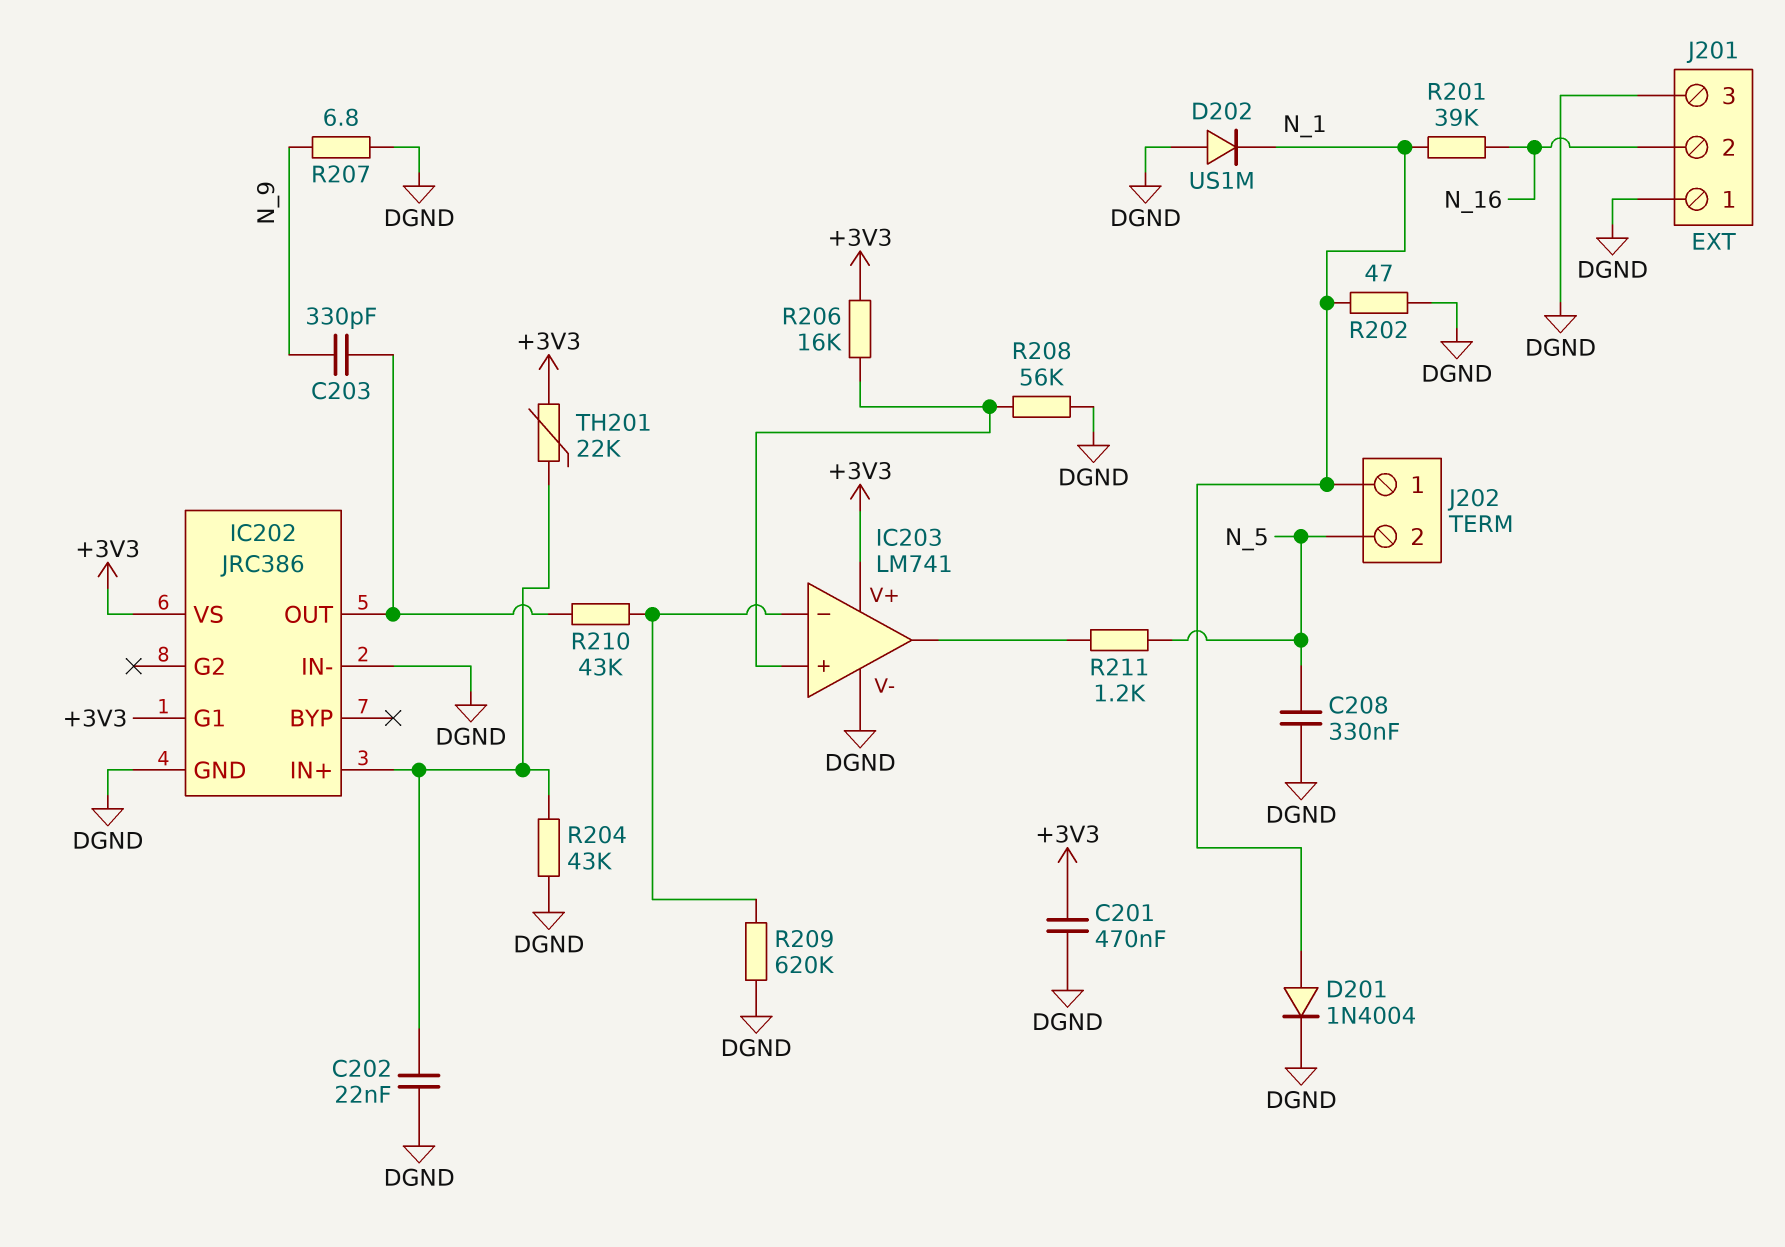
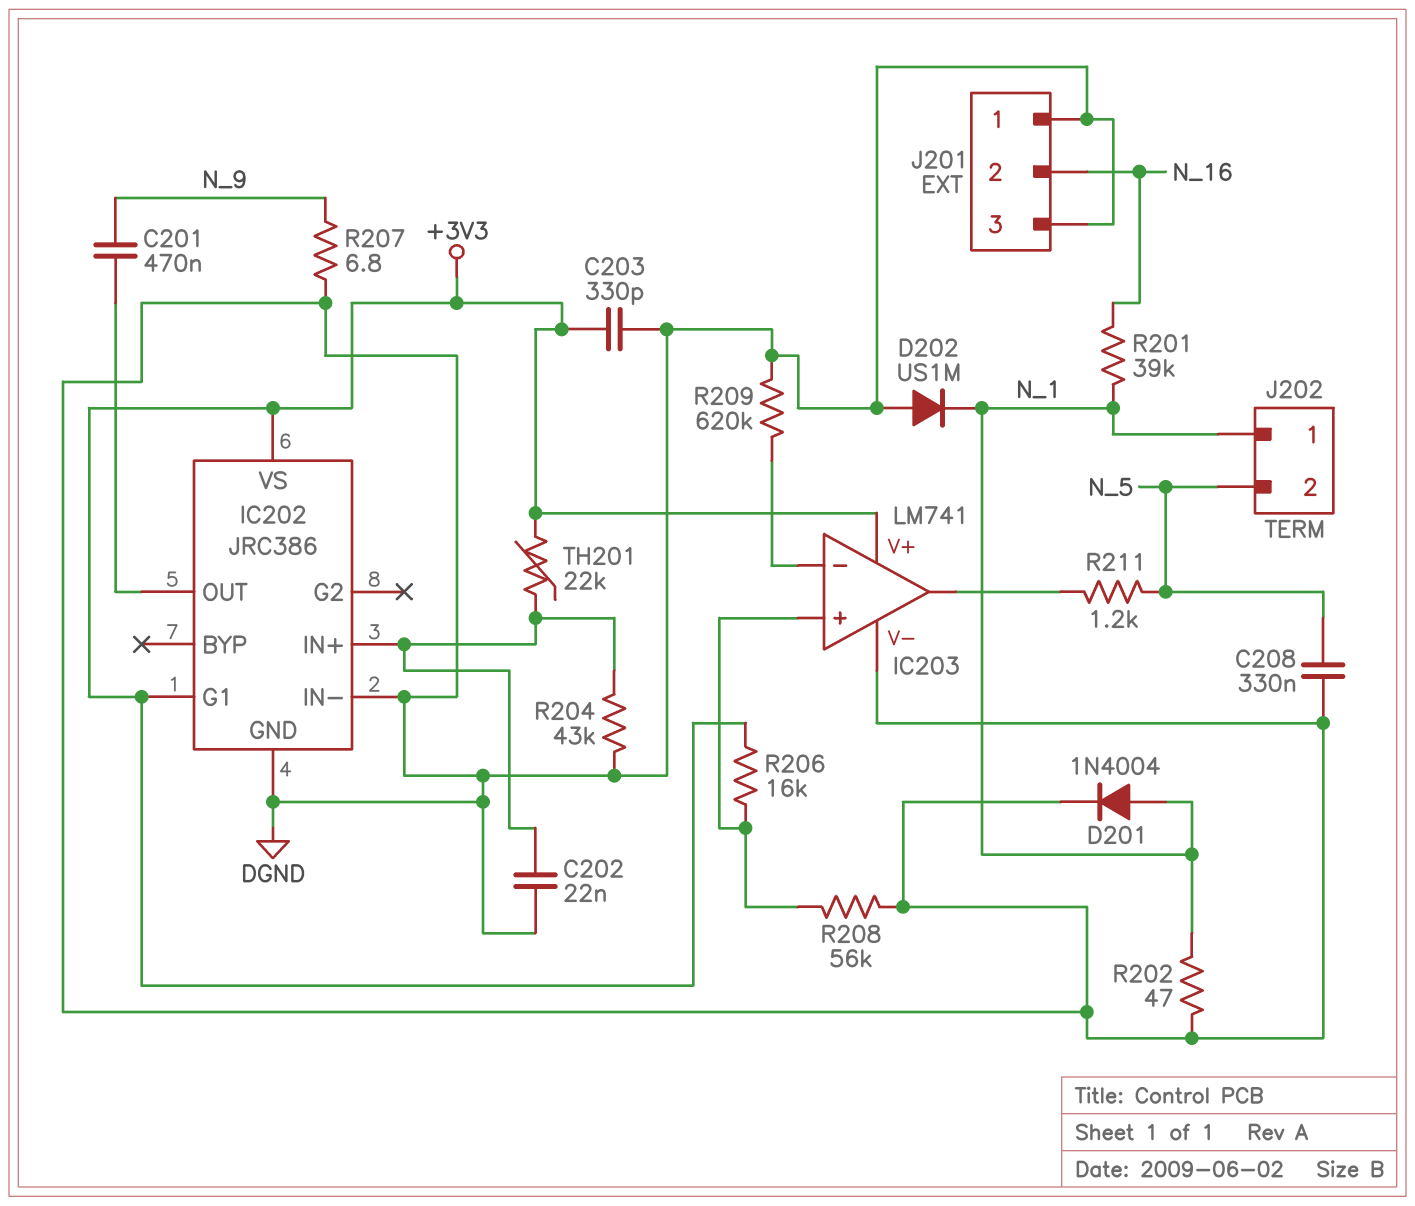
C201: 470nF (+3V3, DGND) -> 470nF (IC202/OUT, N_9)
C203: 330pF (IC202/OUT, N_9) -> 330pF (+3V3, DGND)
R210: 43k (IC202/OUT, IC203/in-) -> none

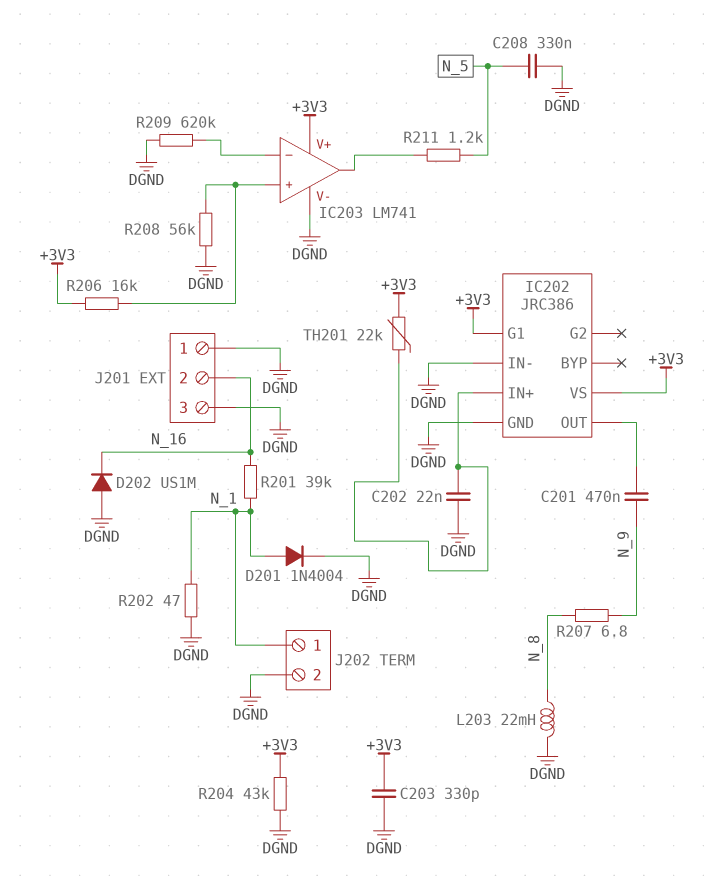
D202: diode US1M (A DGND, K N_1) -> diode US1M (A DGND, K N_16)
J202 pin 2: N_5 -> DGND
L203: none -> 22mH (DGND, N_8)
R204: 43k (DGND, IC202/IN+) -> 43k (+3V3, DGND)
R207: 6.8 (DGND, N_9) -> 6.8 (N_8, N_9)

